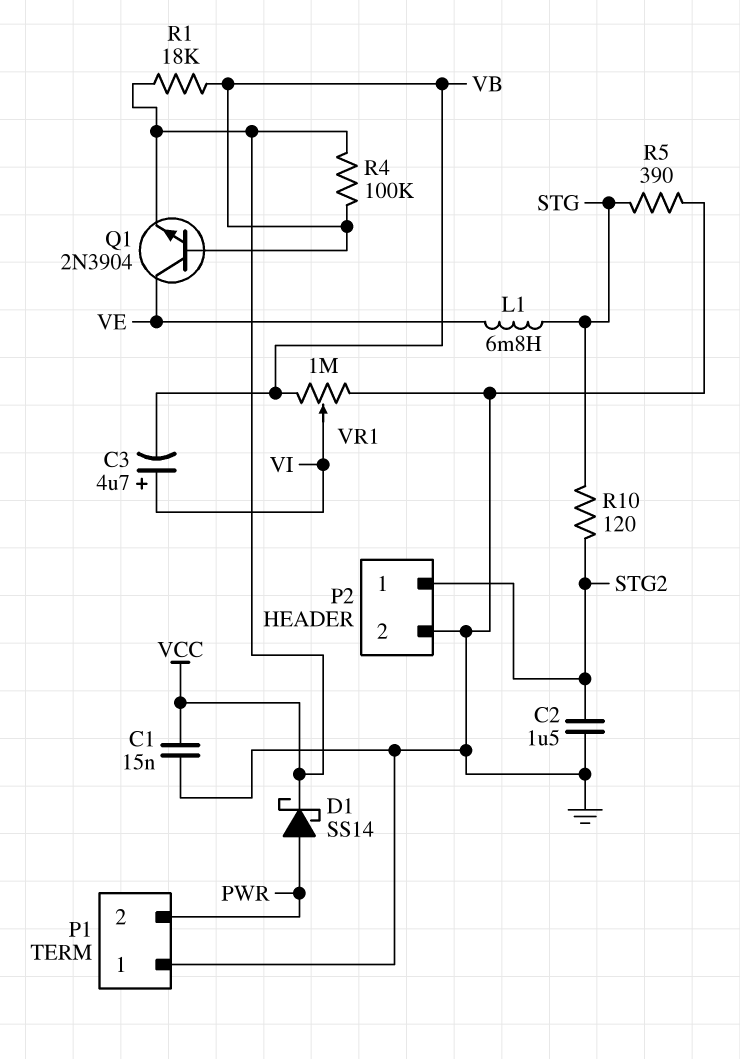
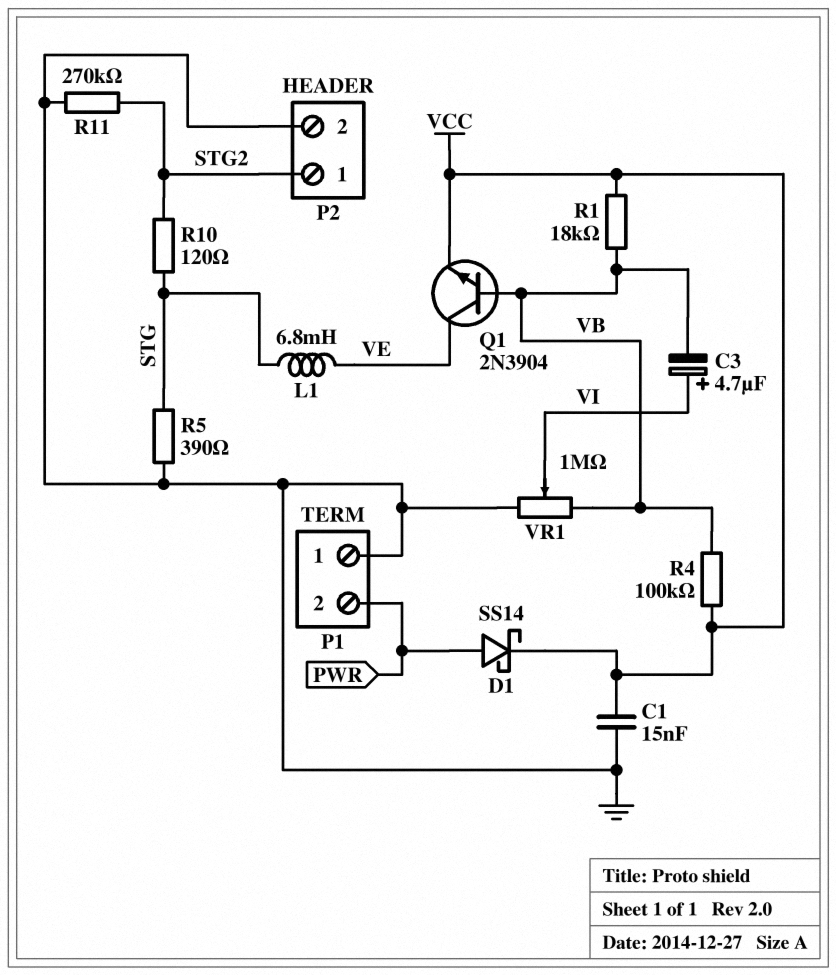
C2: 1.5uF (GND, STG2) -> none
R11: none -> 270k (GND, STG2)

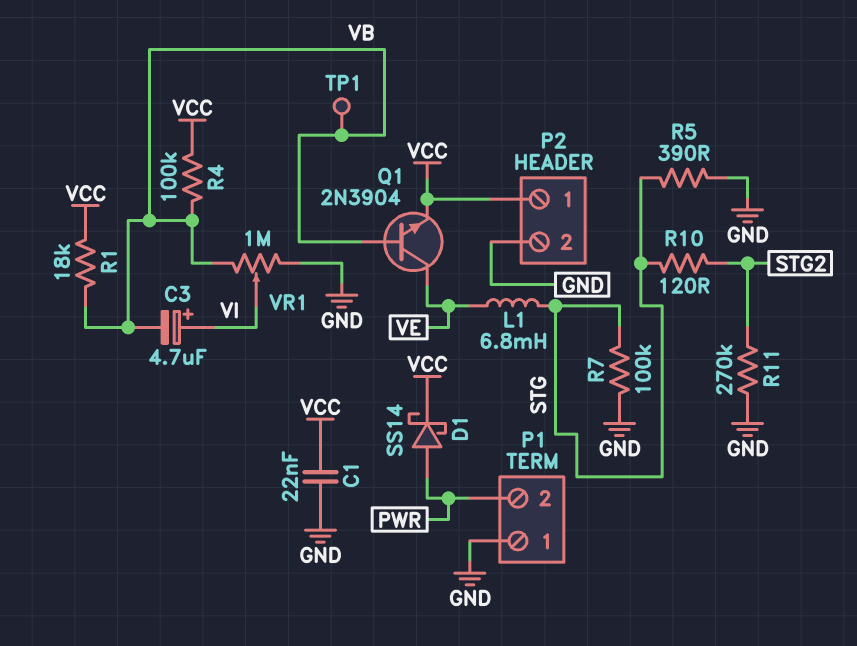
C1: 15nF (GND, VCC) -> 22nF (GND, VCC)
P2 pin 1: STG2 -> VCC
R7: none -> 100k (GND, STG)
TP1: none -> test point (VB)

